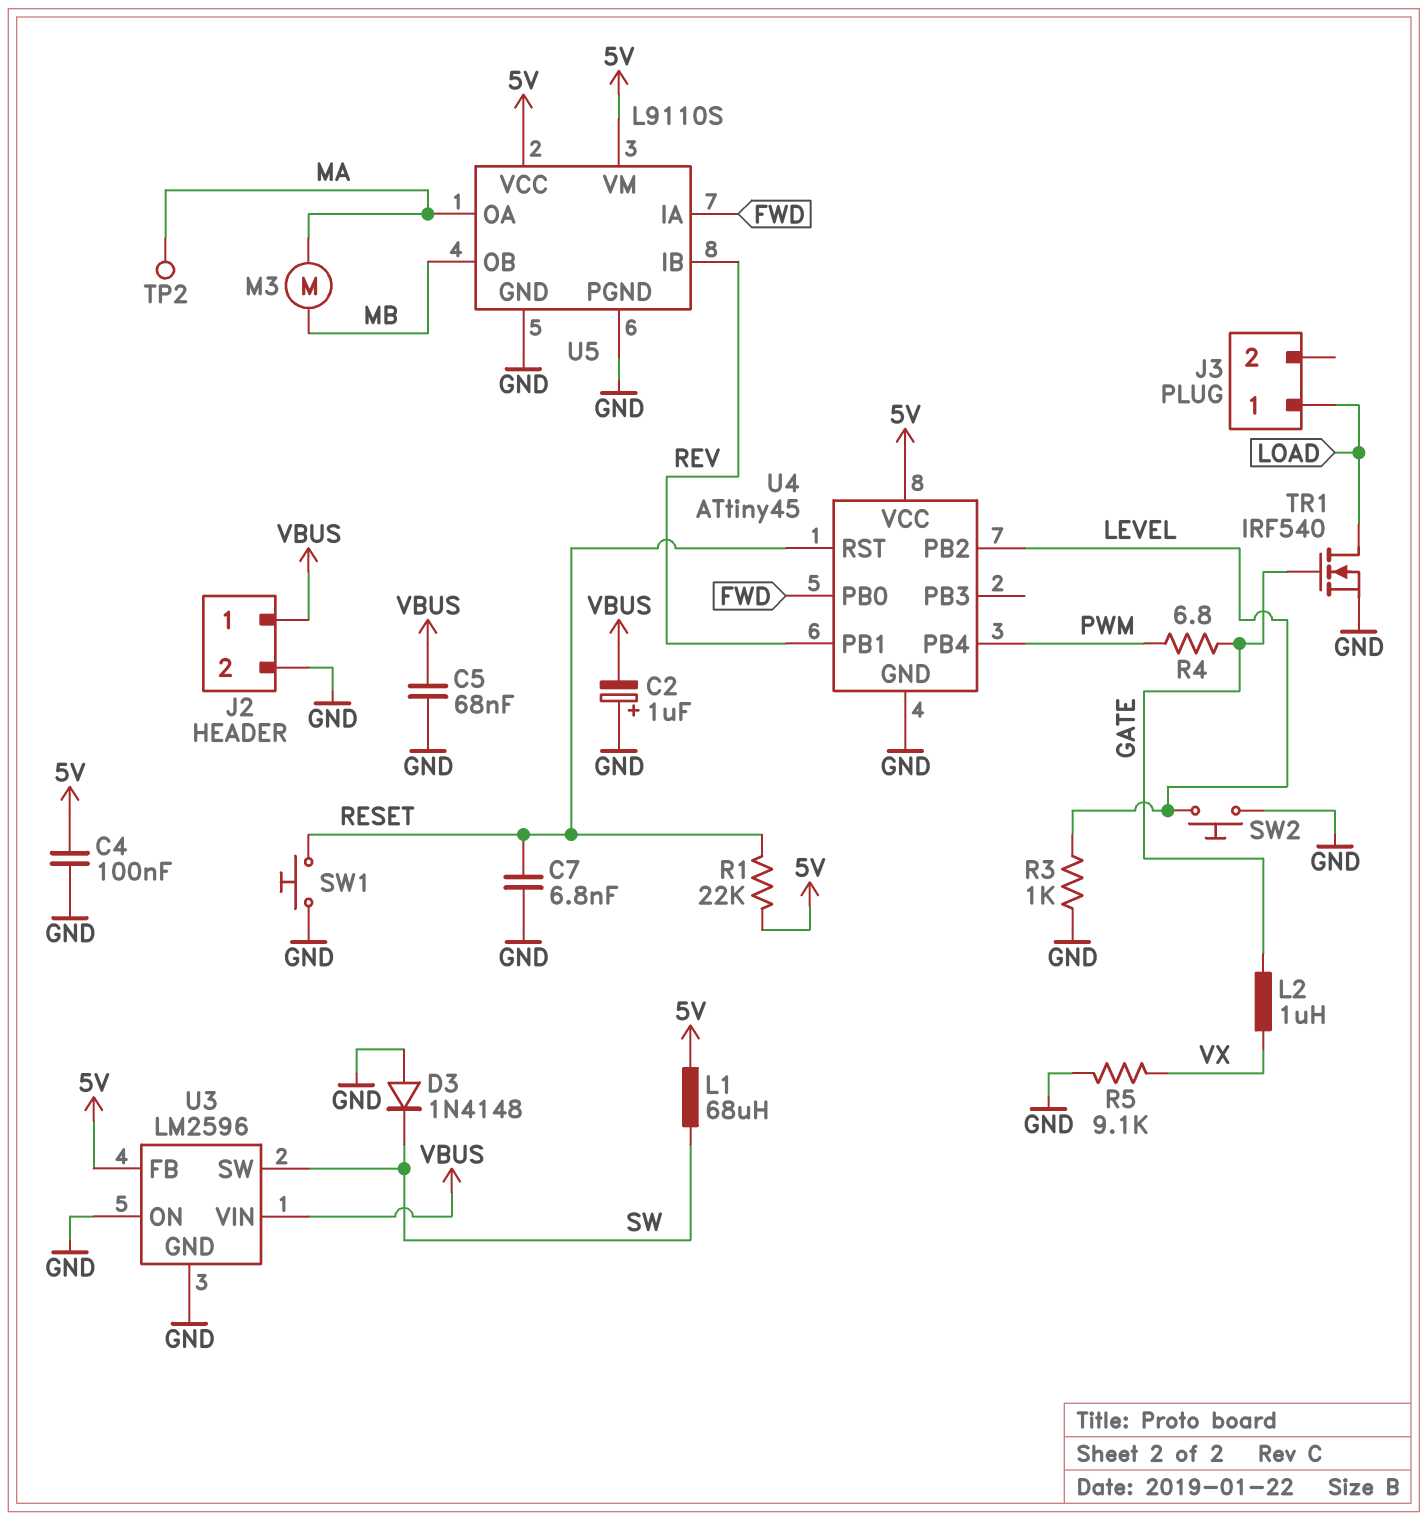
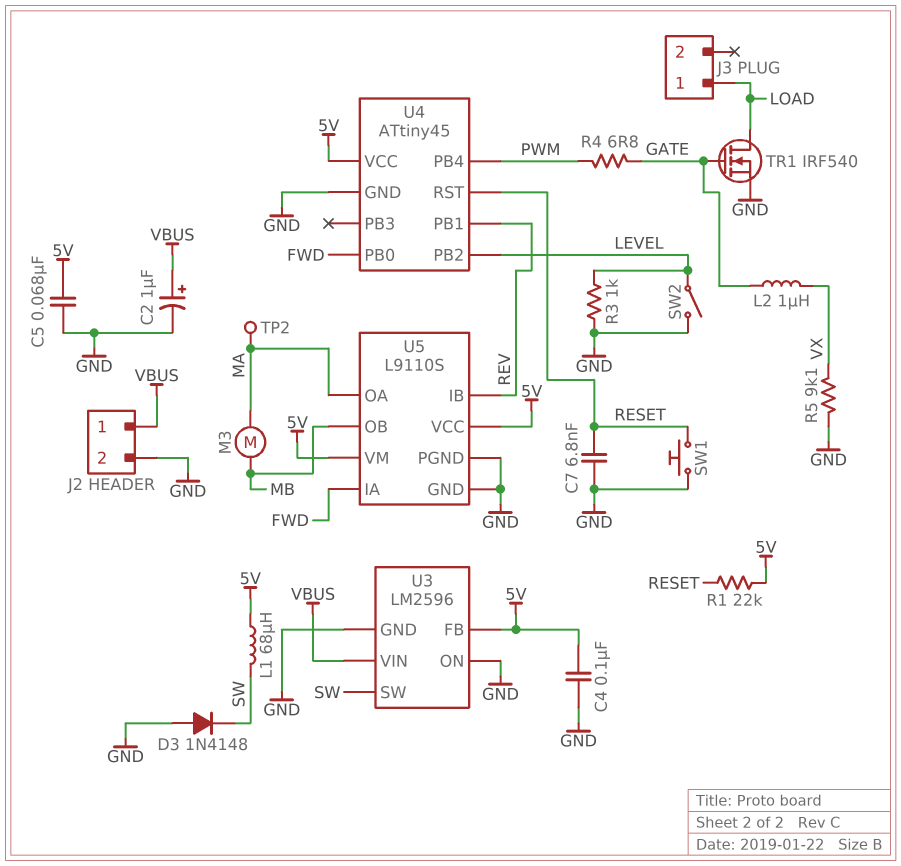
C2: 1uF (plus GND, minus VBUS) -> 1uF (plus VBUS, minus GND)
C5: 68nF (GND, VBUS) -> 68nF (5V, GND)
SW2: button (GND, LEVEL) -> switch (GND, LEVEL)

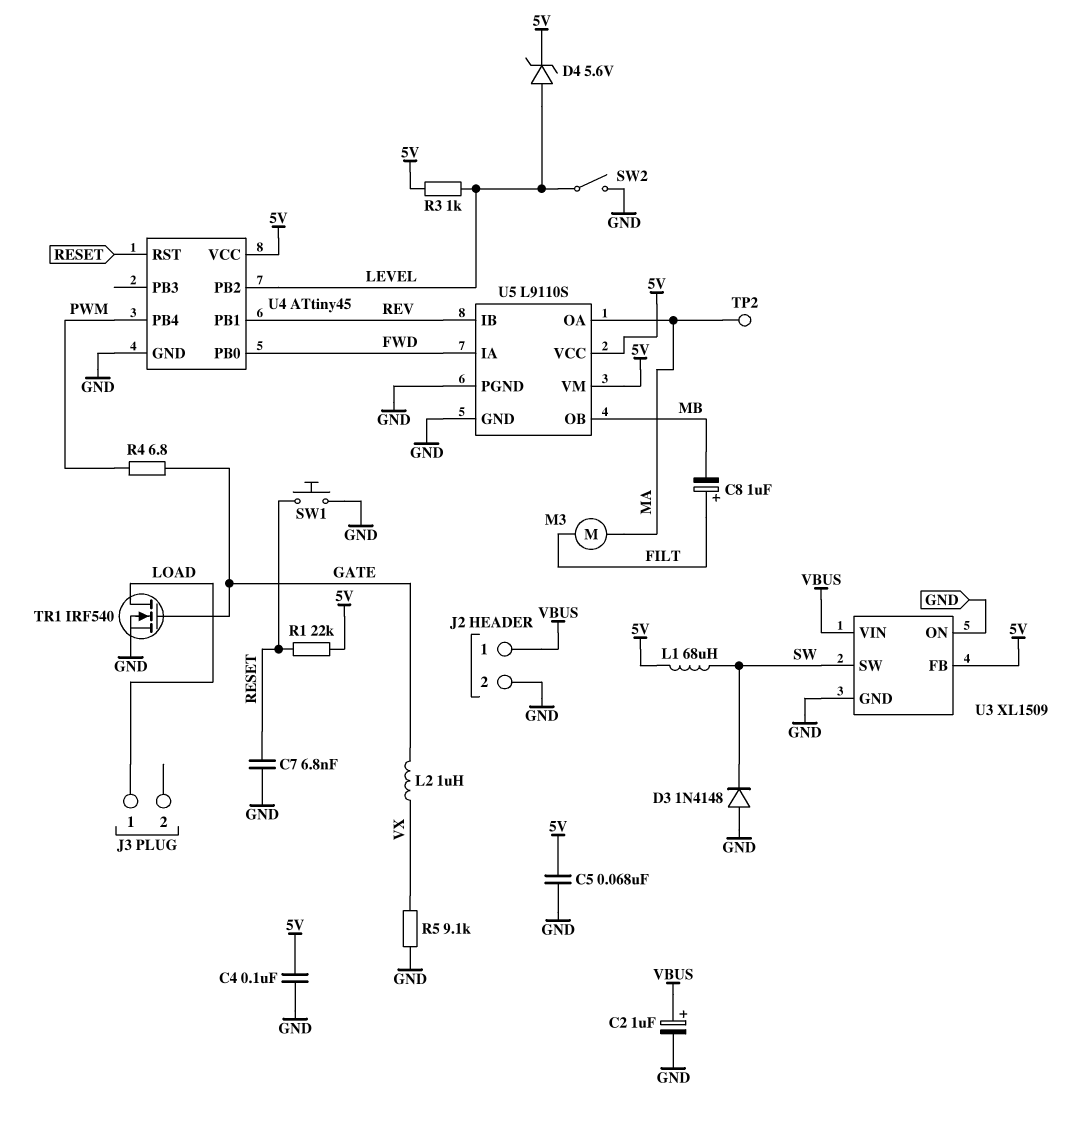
C8: none -> 1uF (plus FILT, minus MB)
D4: none -> zener 5.6V (A LEVEL, K 5V)
M3: motor (MA, MB) -> motor (FILT, MA)
R3: 1k (GND, LEVEL) -> 1k (5V, LEVEL)
U3: LM2596 -> XL1509

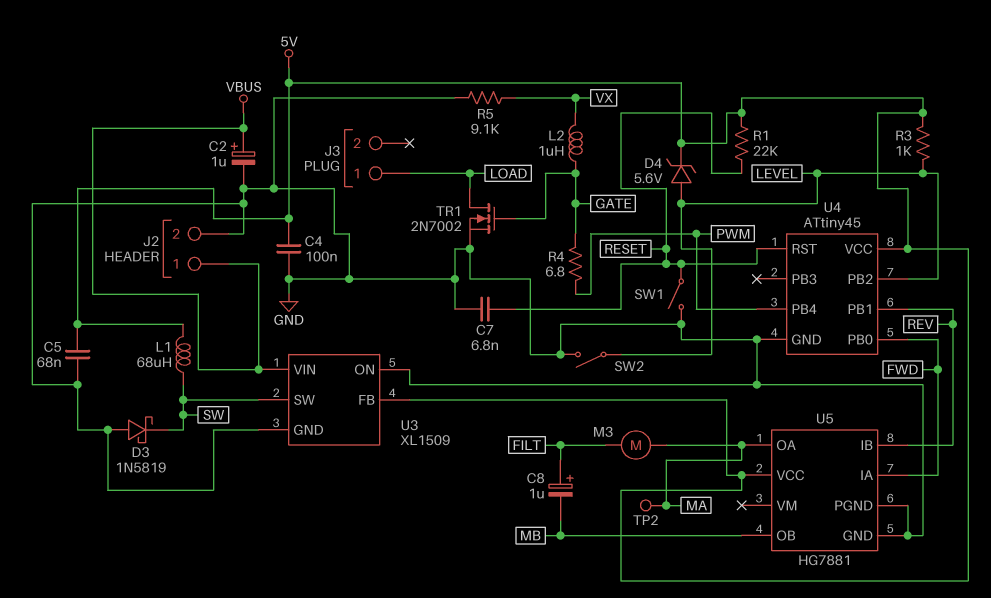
D3: diode 1N4148 (A GND, K SW) -> schottky 1N5819 (A GND, K SW)
SW1: button (GND, RESET) -> switch (GND, RESET)
TR1: NMOS IRF540 (G GATE, D LOAD, S GND) -> NMOS 2N7002 (G GATE, D LOAD, S GND)
U5: L9110S -> HG7881
U5 pin VM: 5V -> none

